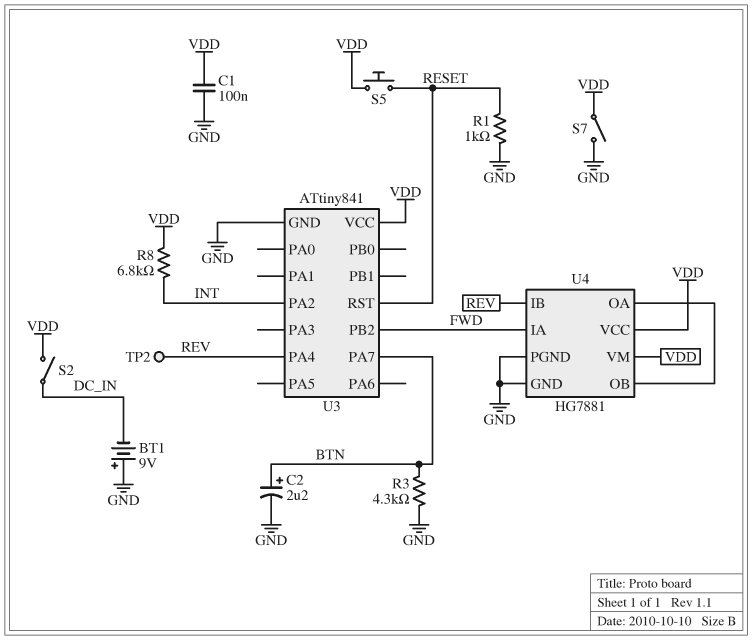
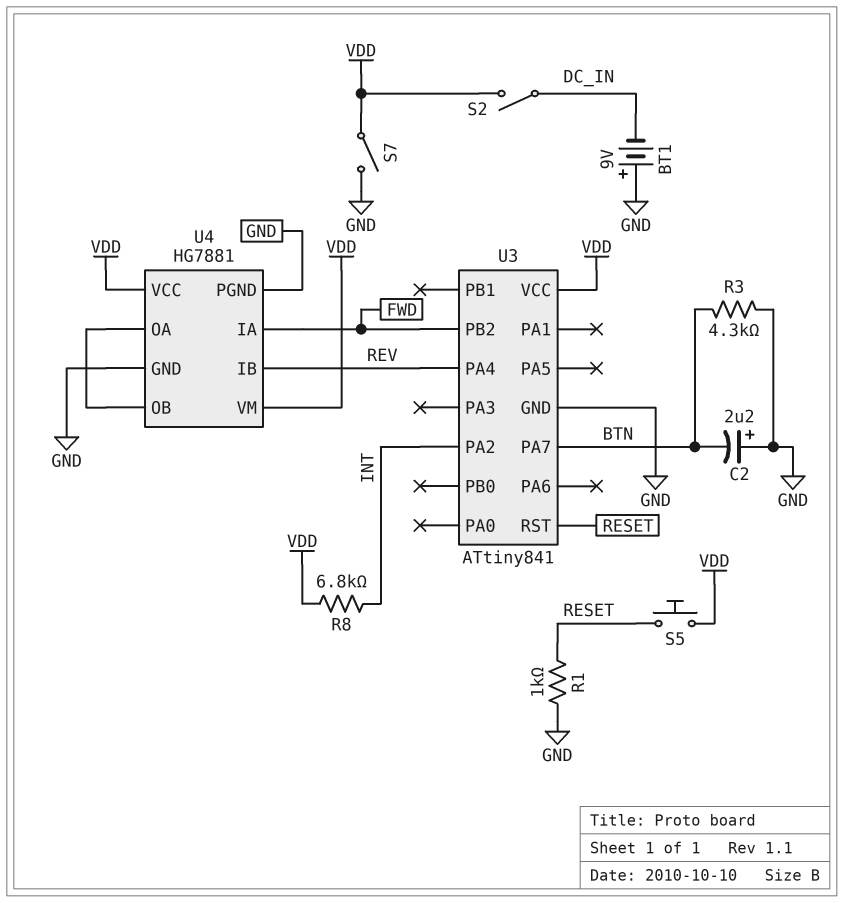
C1: 100nF (GND, VDD) -> none
C2: 2.2uF (plus BTN, minus GND) -> 2.2uF (plus GND, minus BTN)
TP2: test point (REV) -> none

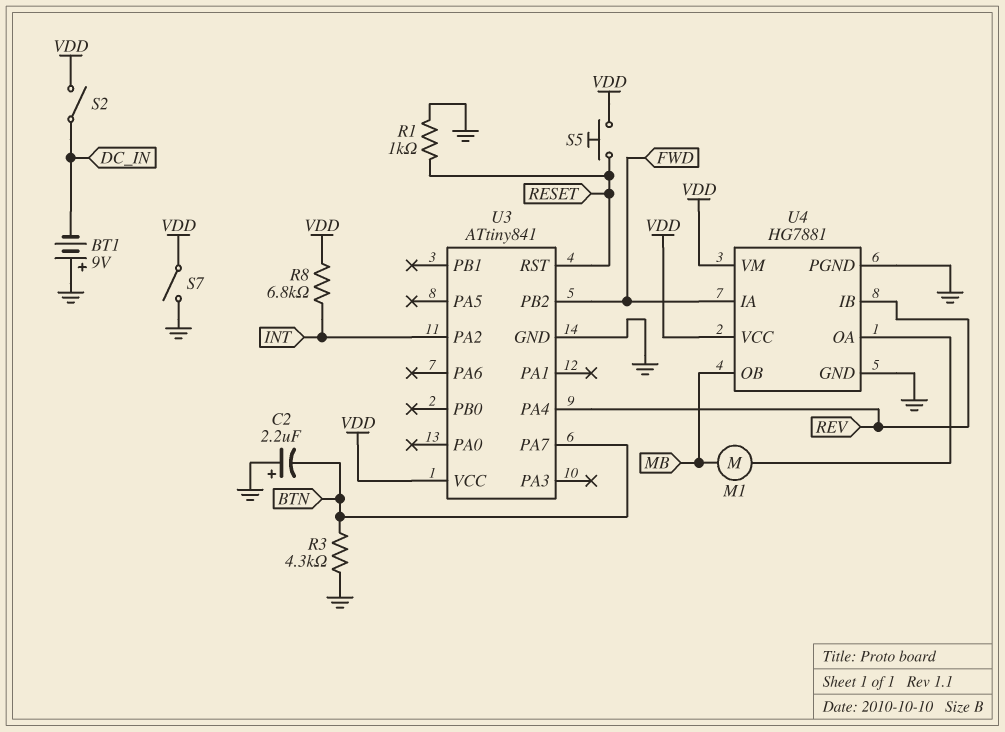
M1: none -> motor (MB, U4/OA)
U4 pin OB: U4/OA -> MB

